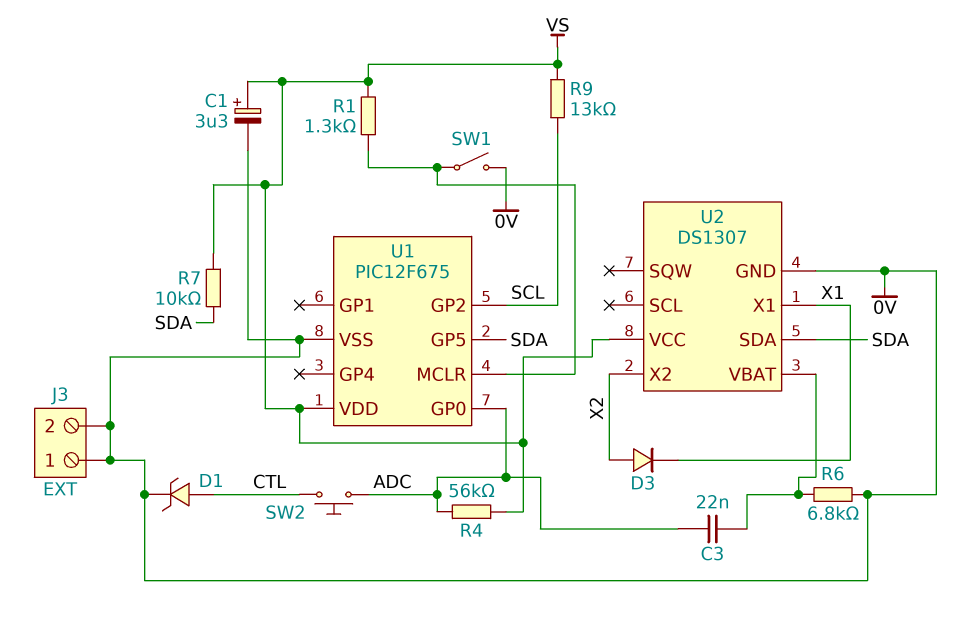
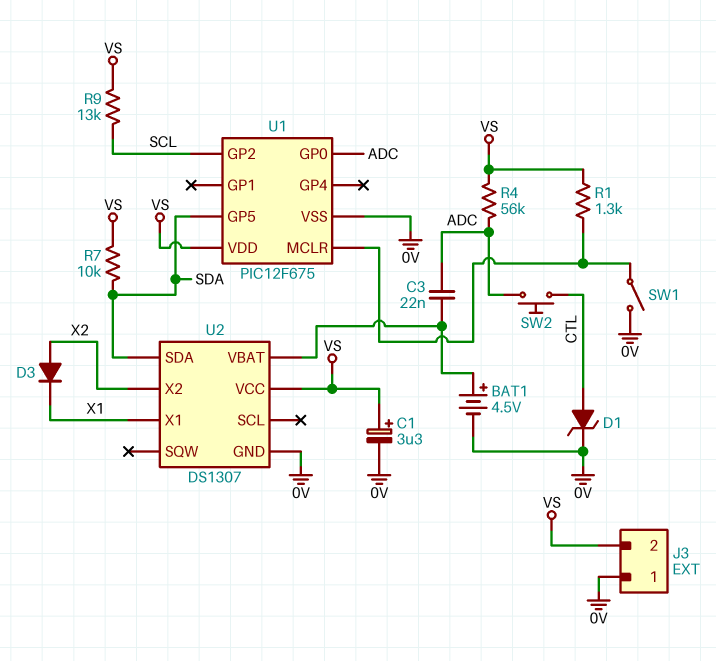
BAT1: none -> 4.5V (plus U2/VBAT, minus 0V)
J3 pin 2: 0V -> VS
R6: 6.8k (0V, U2/VBAT) -> none

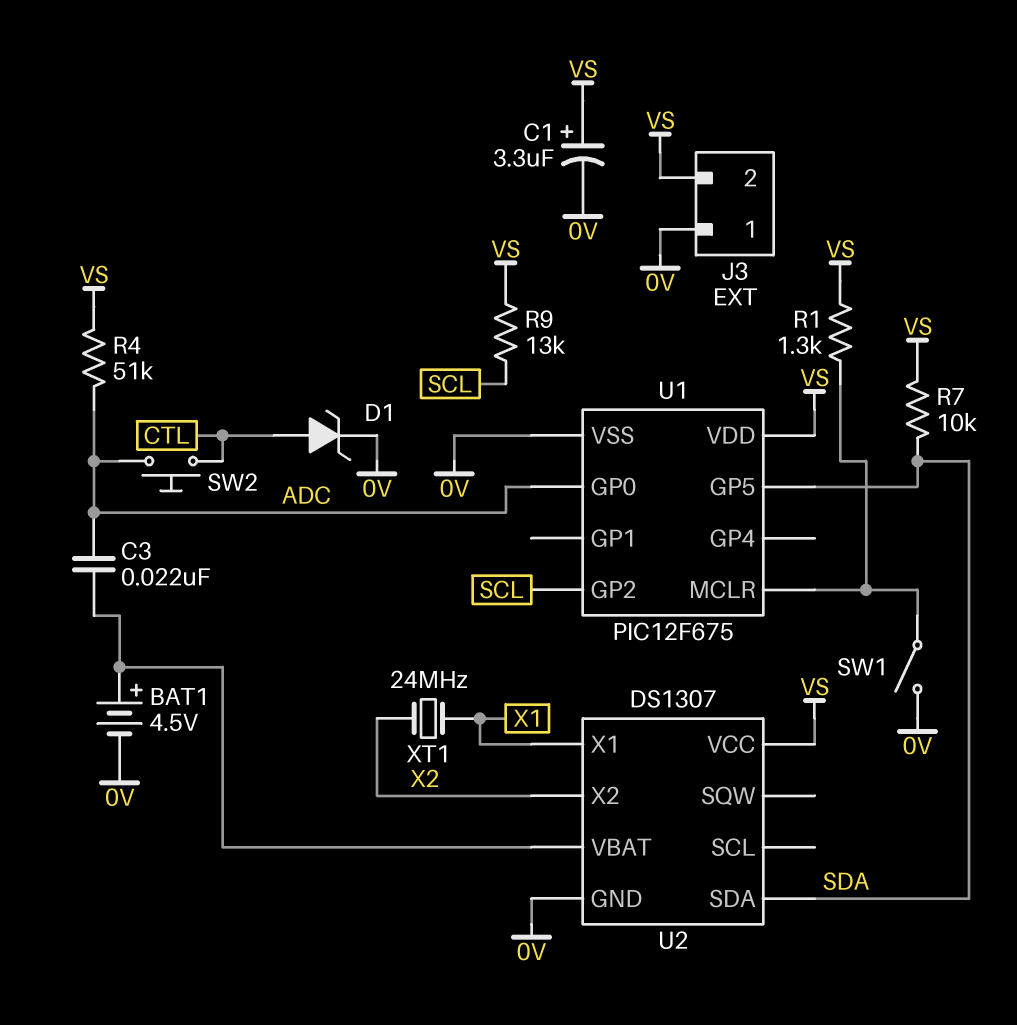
D3: diode (A X2, K X1) -> none
R4: 56k (ADC, VS) -> 51k (ADC, VS)
XT1: none -> 24MHz (X1, X2)

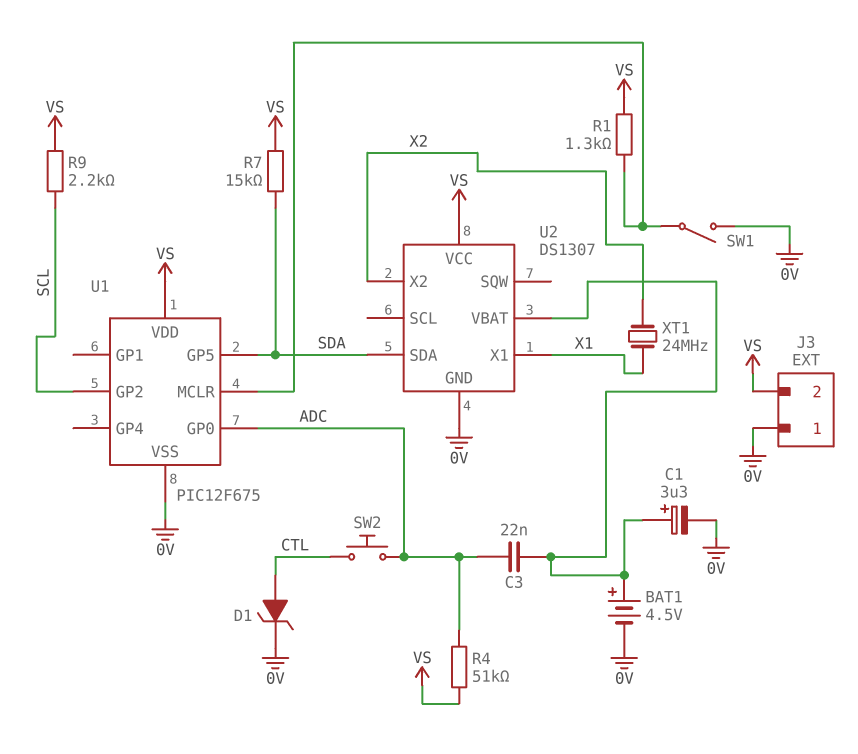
C1: 3.3uF (plus VS, minus 0V) -> 3.3uF (plus U2/VBAT, minus 0V)
R7: 10k (SDA, VS) -> 15k (SDA, VS)
R9: 13k (SCL, VS) -> 2.2k (SCL, VS)

